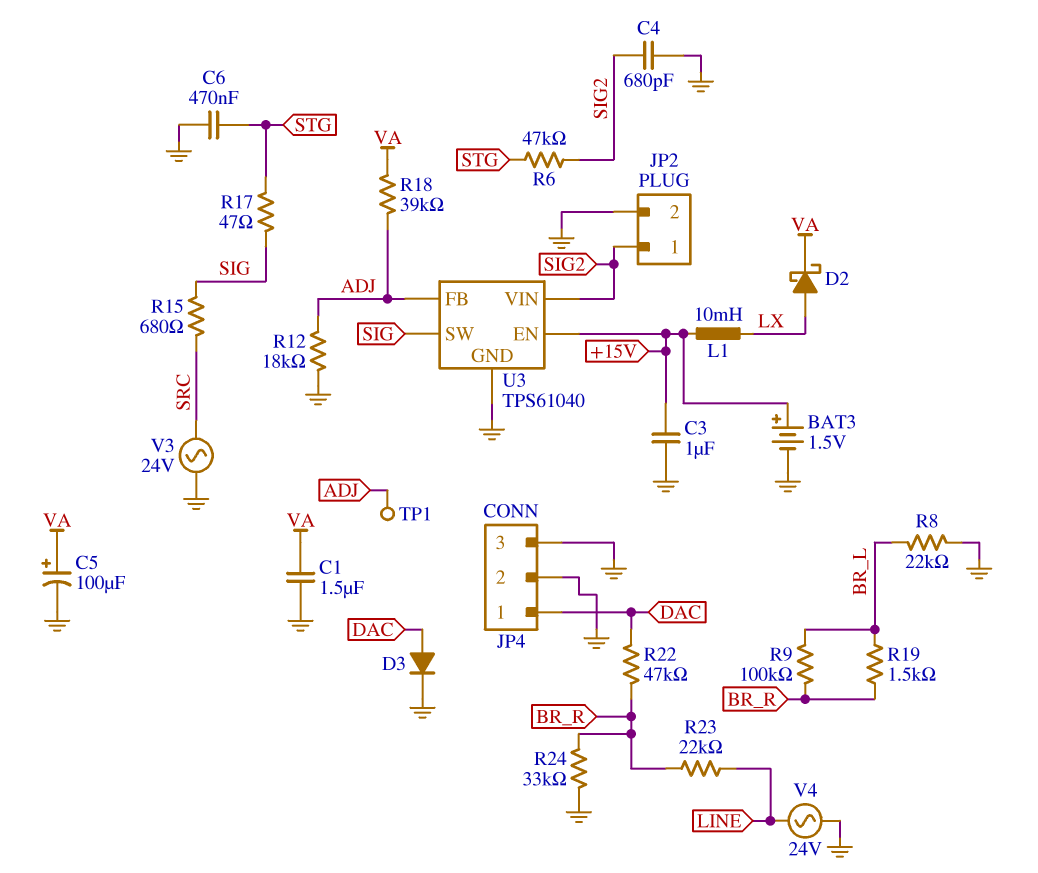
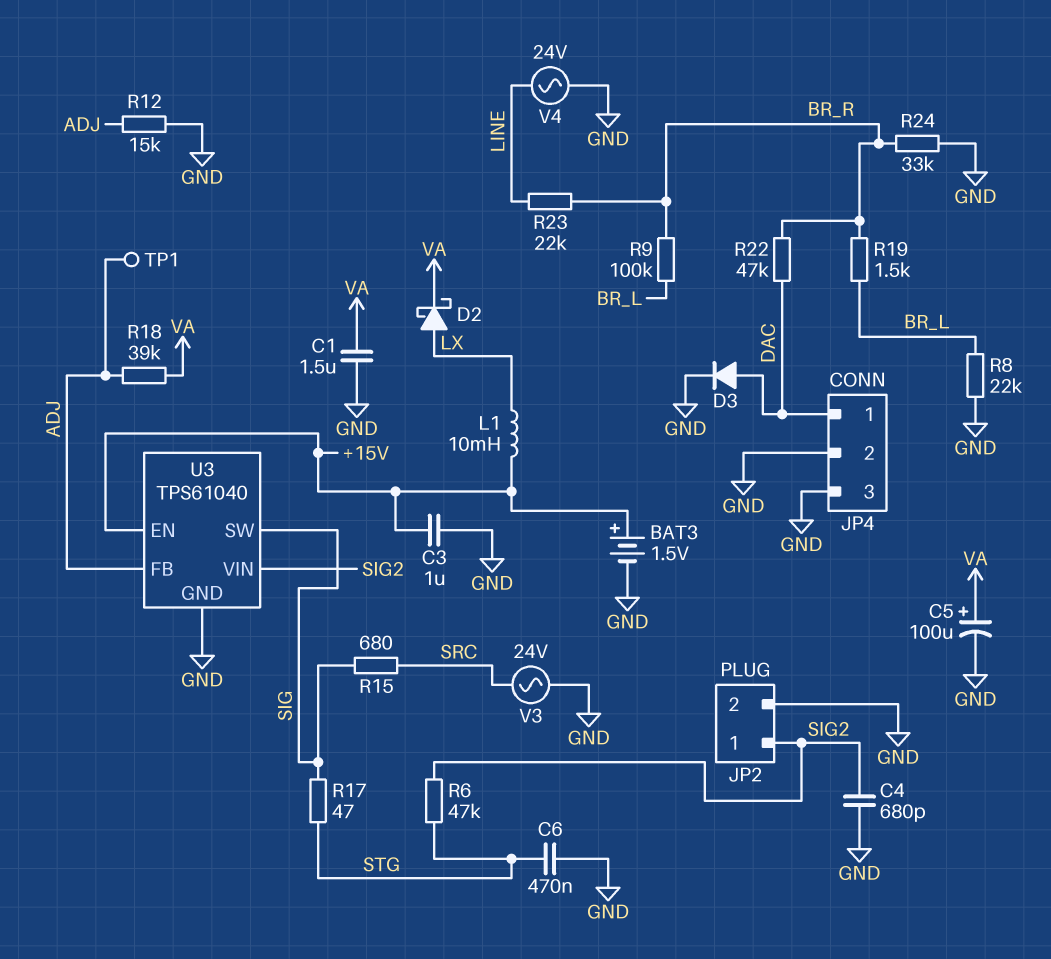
R12: 18k (ADJ, GND) -> 15k (ADJ, GND)

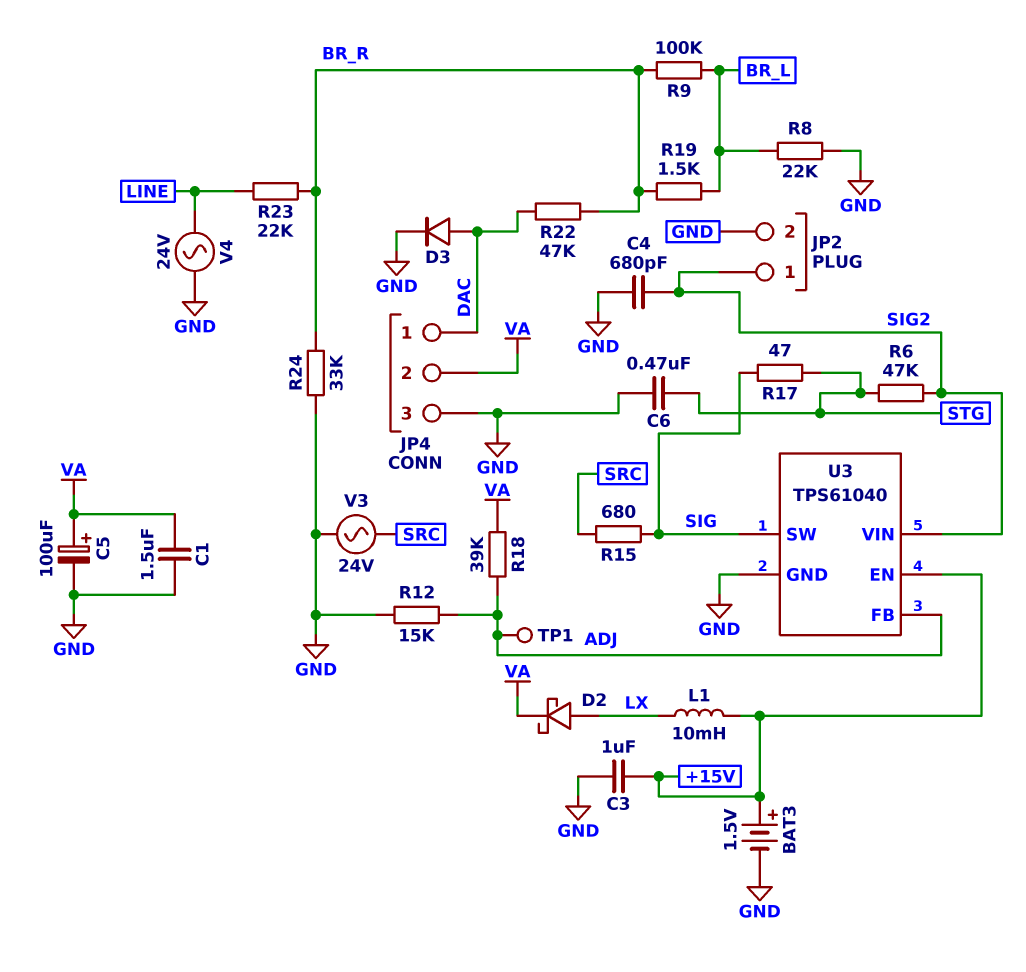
JP4 pin 2: GND -> VA

